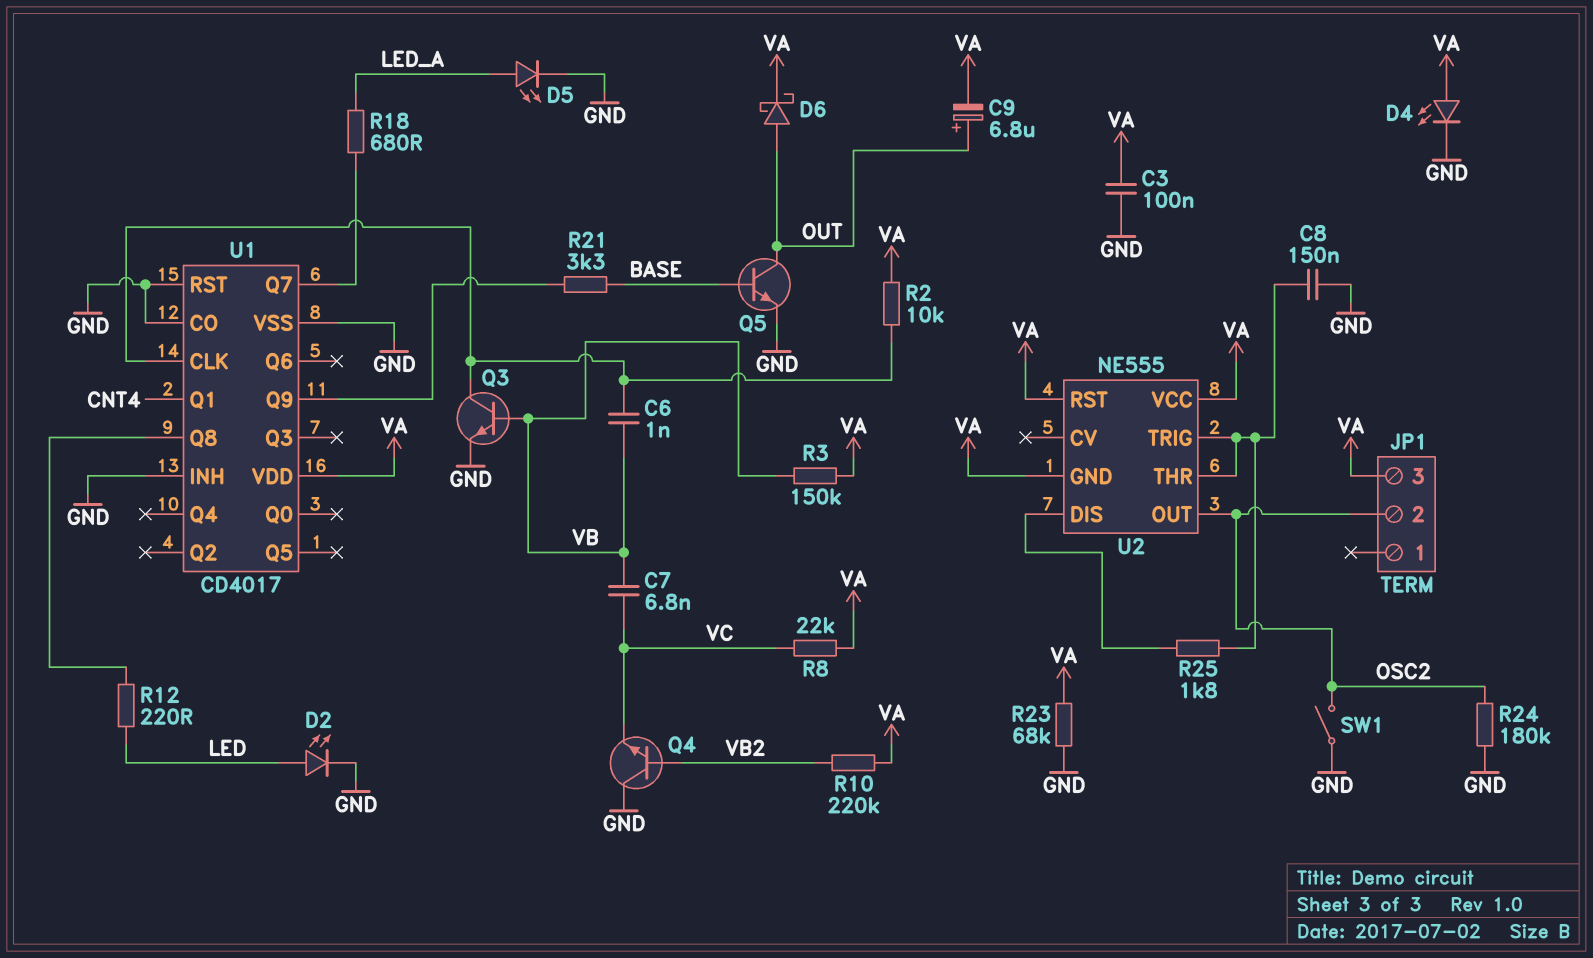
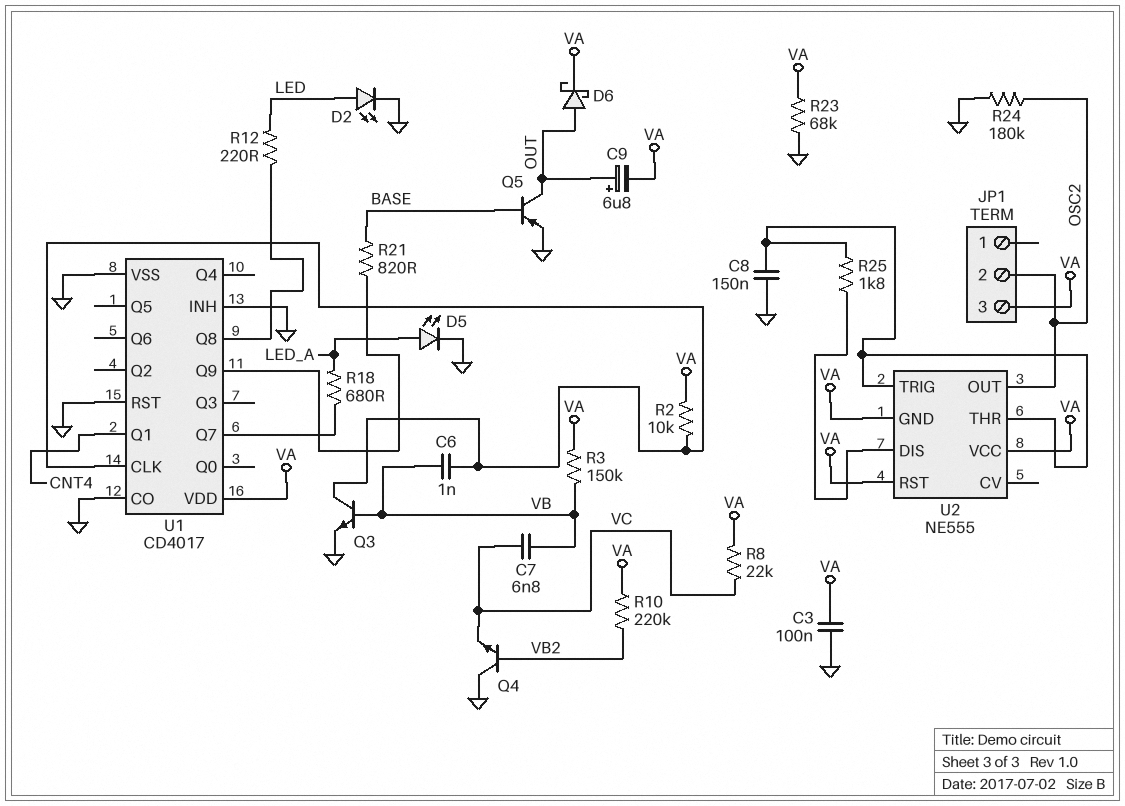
D4: LED (A VA, K GND) -> none
Q5: NPN (B BASE, C OUT, E GND) -> PNP (B BASE, C OUT, E GND)
R21: 3.3k (BASE, U1/Q9) -> 820 (BASE, U1/Q9)
SW1: switch (GND, OSC2) -> none

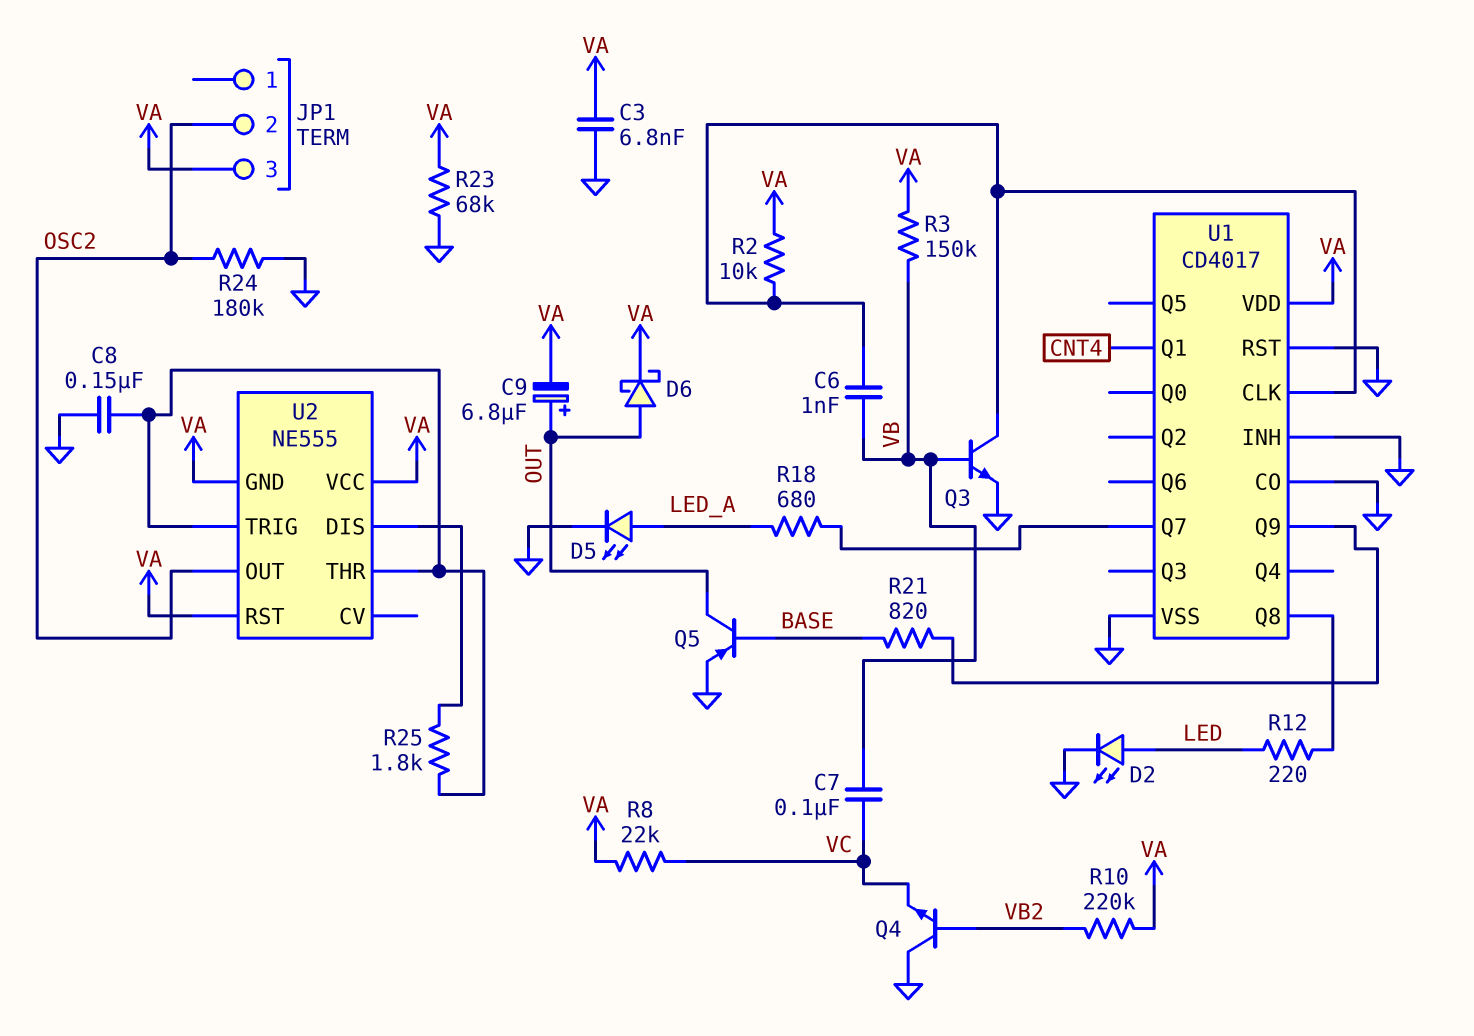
C3: 100nF (GND, VA) -> 6.8nF (GND, VA)
C7: 6.8nF (VB, VC) -> 100nF (VB, VC)

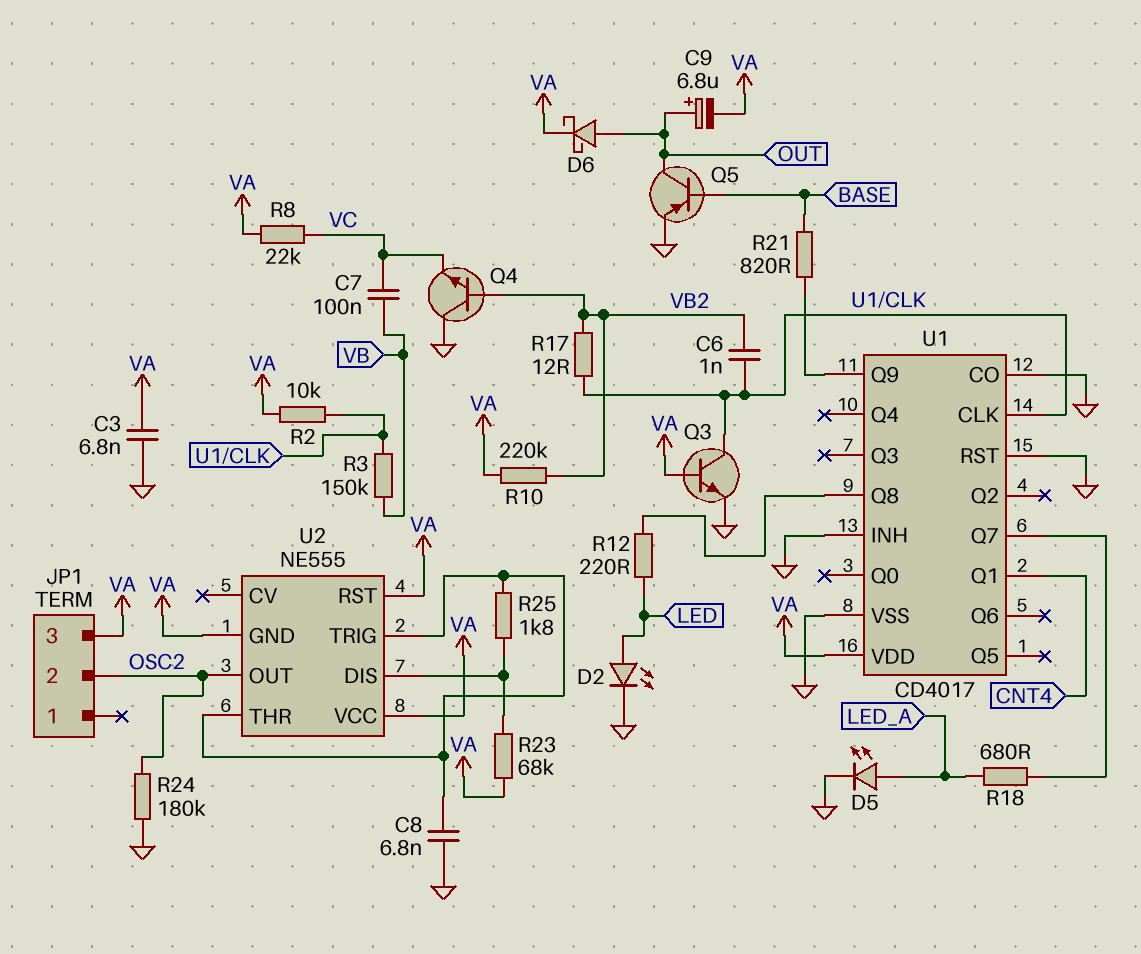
C6: 1nF (U1/CLK, VB) -> 1nF (U1/CLK, VB2)
C8: 150nF (GND, U2/THR) -> 6.8nF (GND, U2/THR)
Q3: NPN (B VB, C U1/CLK, E GND) -> NPN (B VA, C U1/CLK, E GND)
R3: 150k (VA, VB) -> 150k (U1/CLK, VB)
R17: none -> 12 (U1/CLK, VB2)
R23: 68k (GND, VA) -> 68k (U2/DIS, VA)

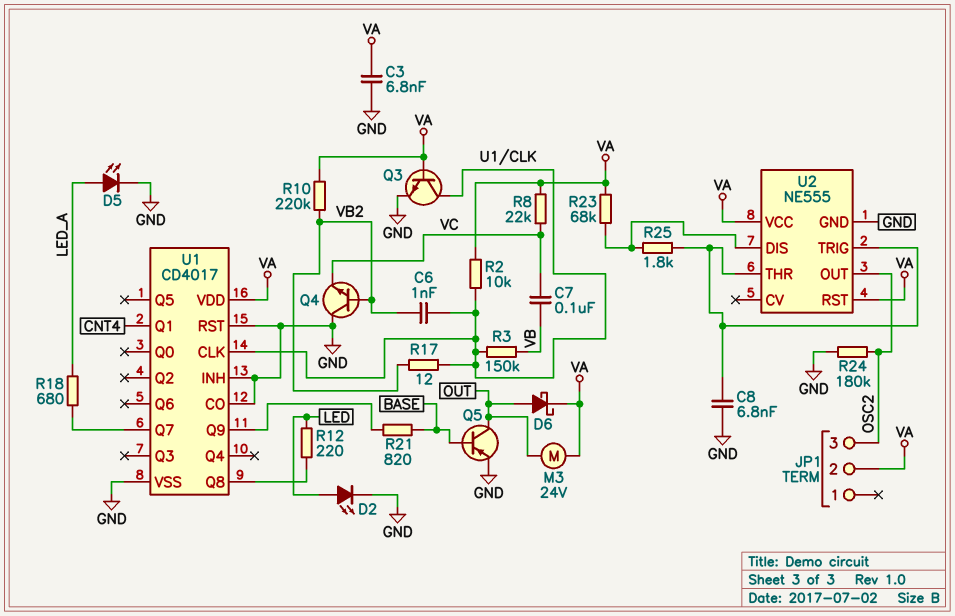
C9: 6.8uF (plus OUT, minus VA) -> none
JP1 pin 2: OSC2 -> VA
JP1 pin 3: VA -> OSC2
M3: none -> motor 24V (OUT, VA)
U2 pin GND: VA -> GND

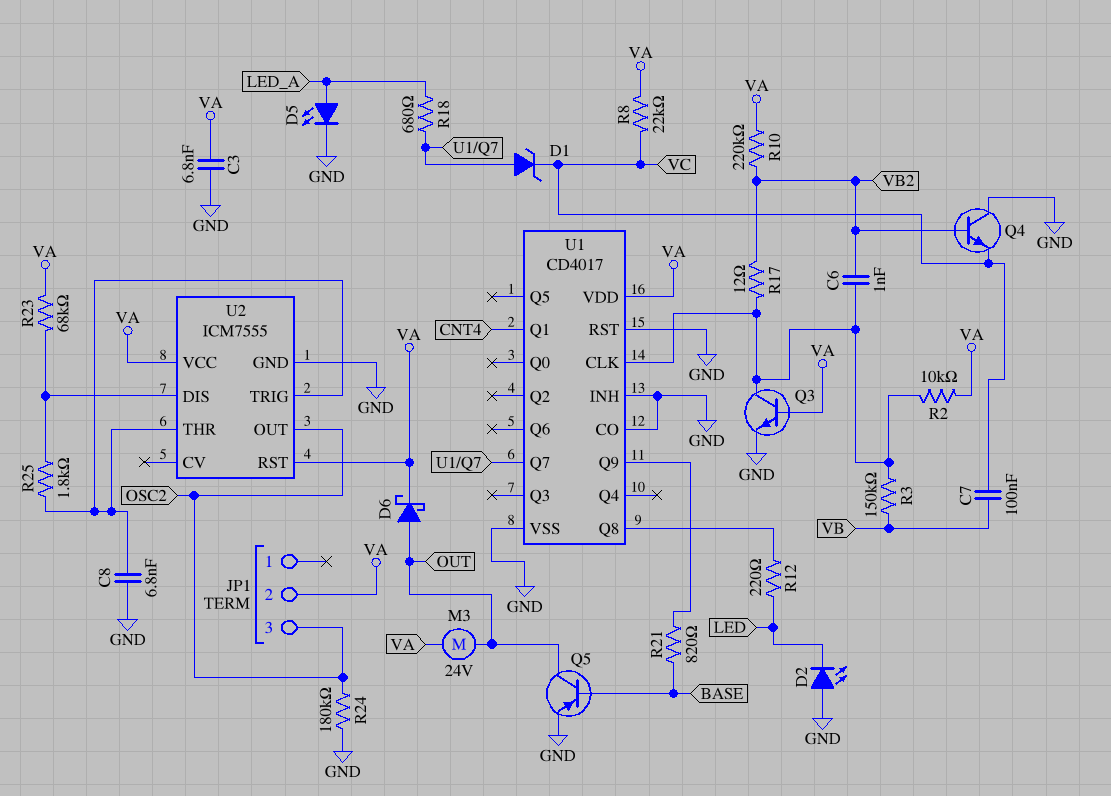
D1: none -> zener (A U1/Q7, K VC)
D2: LED (A LED, K GND) -> LED (A GND, K LED)
U2: NE555 -> ICM7555

